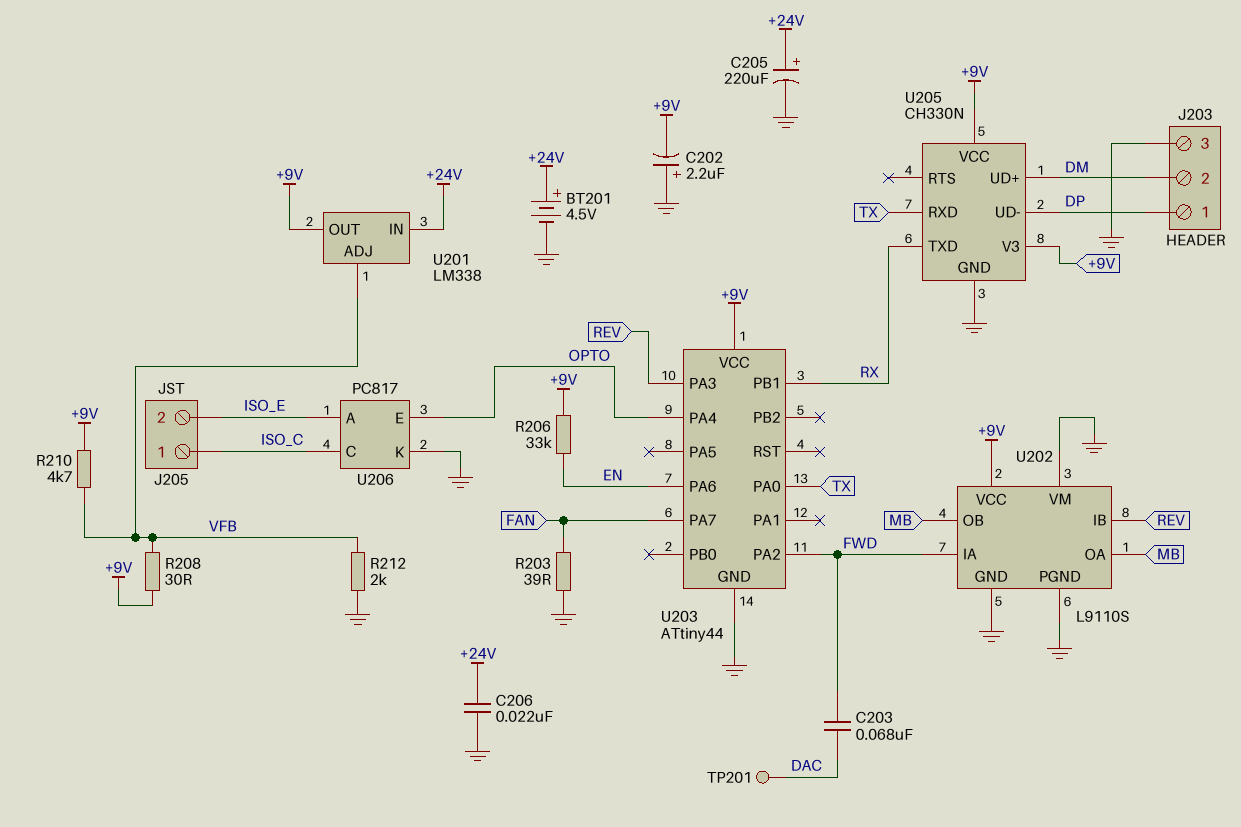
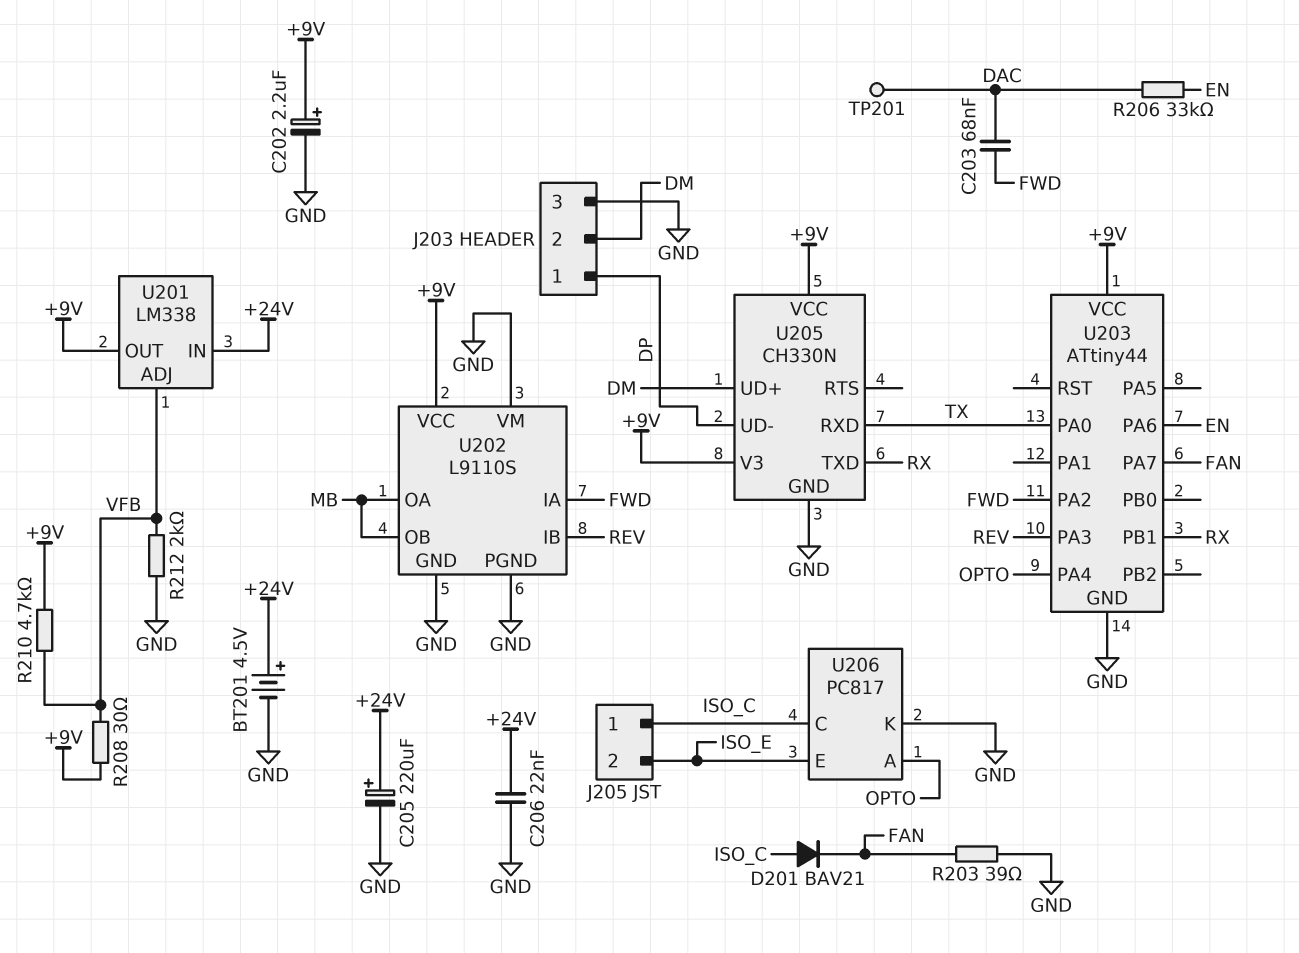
C202: 2.2uF (plus GND, minus +9V) -> 2.2uF (plus +9V, minus GND)
D201: none -> diode BAV21 (A ISO_C, K FAN)
R206: 33k (+9V, EN) -> 33k (DAC, EN)
U206 pin A: ISO_E -> OPTO
U206 pin E: OPTO -> ISO_E

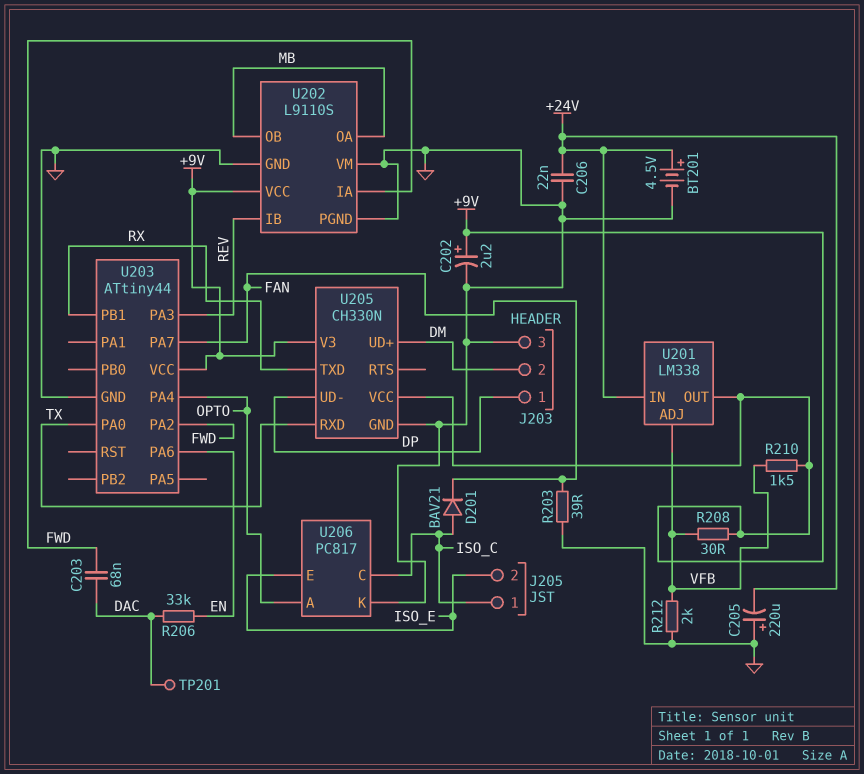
C205: 220uF (plus +24V, minus GND) -> 220uF (plus GND, minus +24V)
R210: 4.7k (+9V, VFB) -> 1.5k (+9V, VFB)

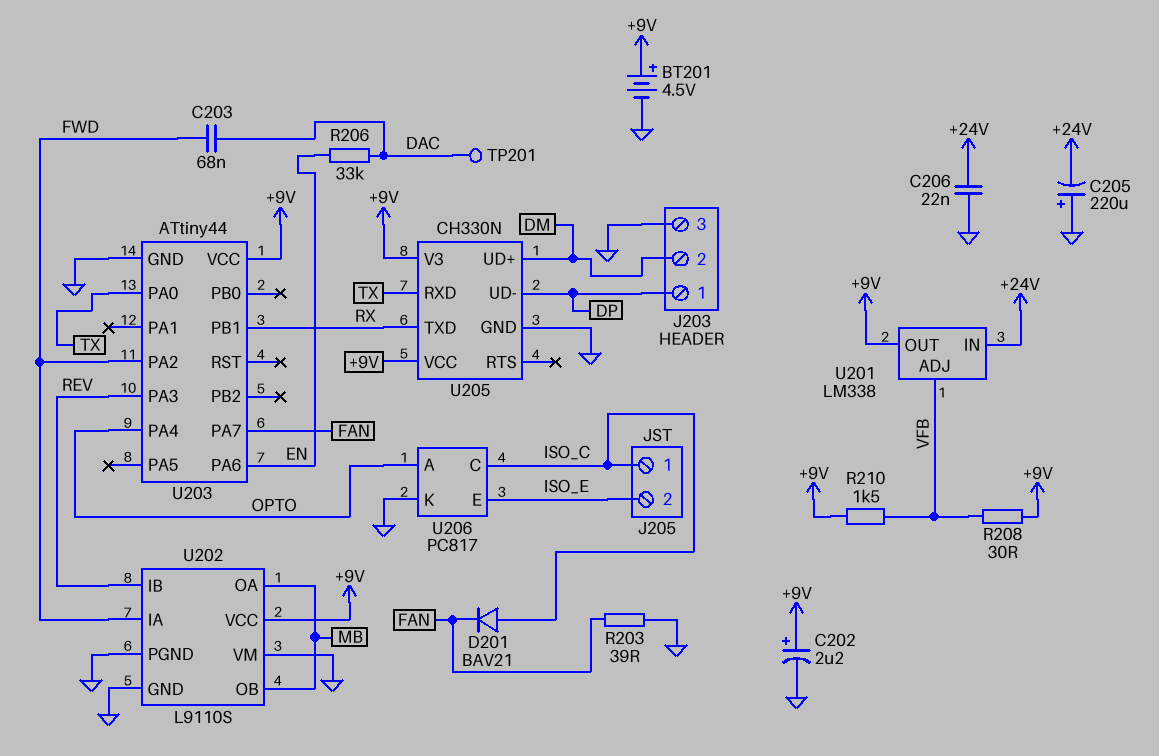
BT201: 4.5V (plus +24V, minus GND) -> 4.5V (plus +9V, minus GND)
R212: 2k (GND, VFB) -> none

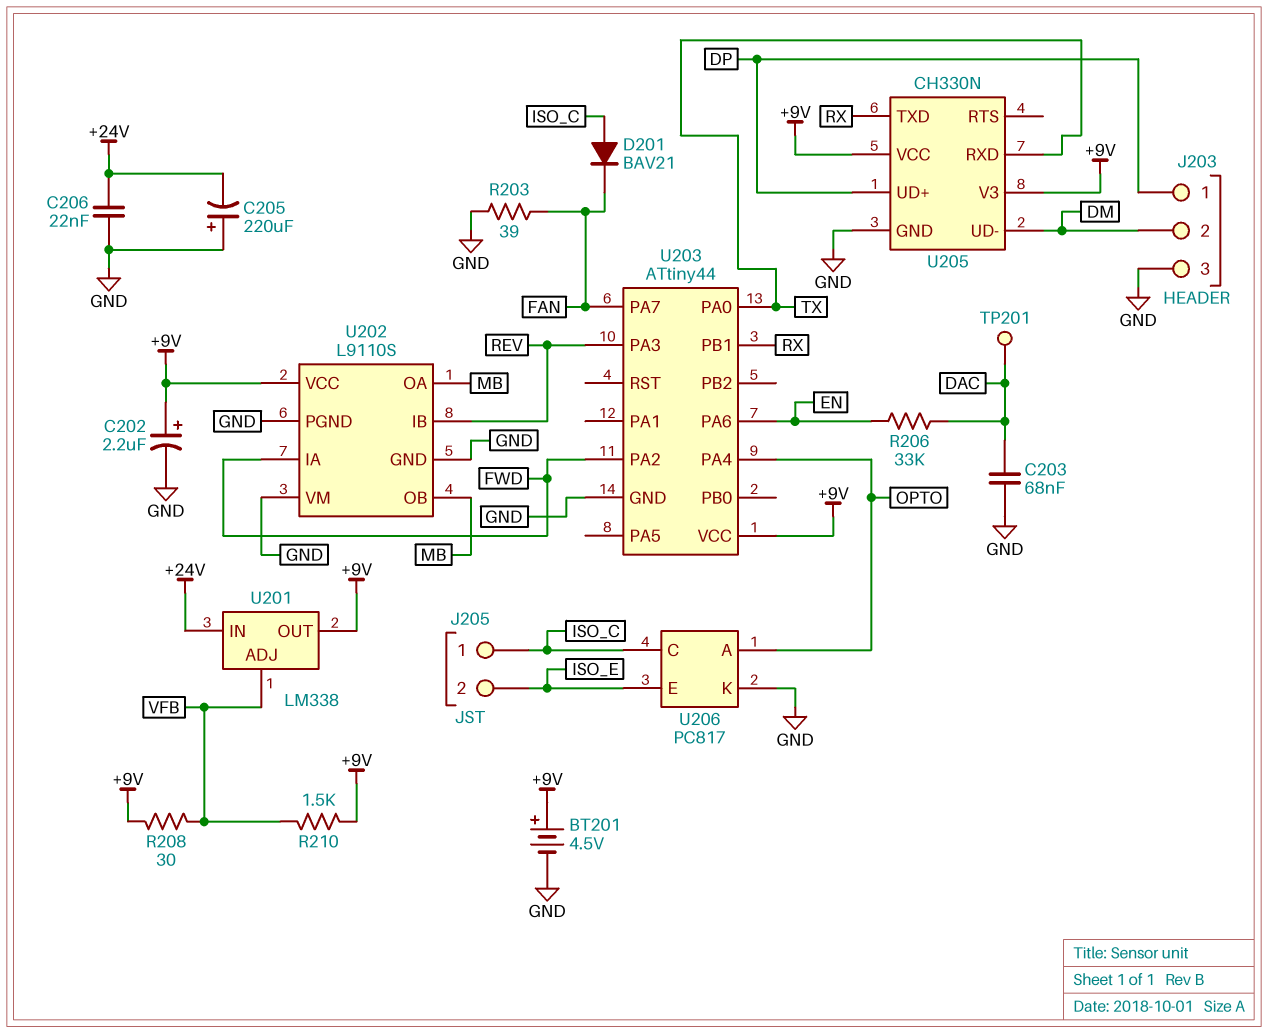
C203: 68nF (DAC, FWD) -> 68nF (DAC, GND)
U205 pin UD+: DM -> DP
U205 pin UD-: DP -> DM

